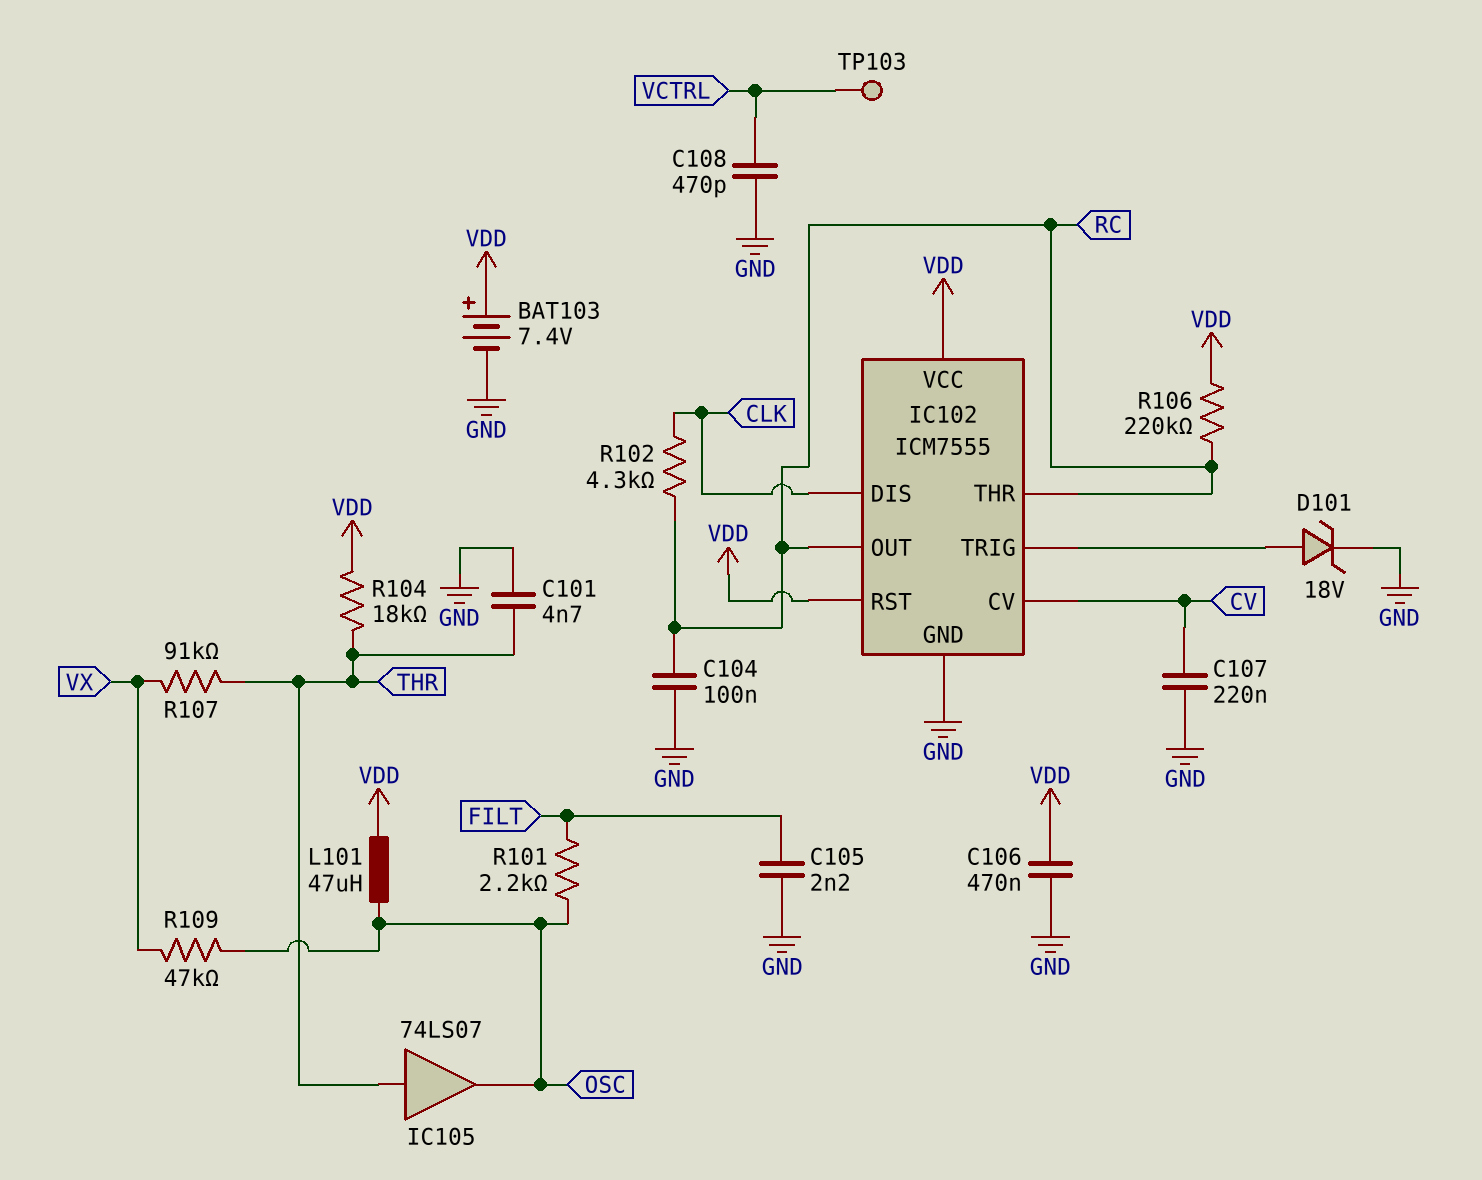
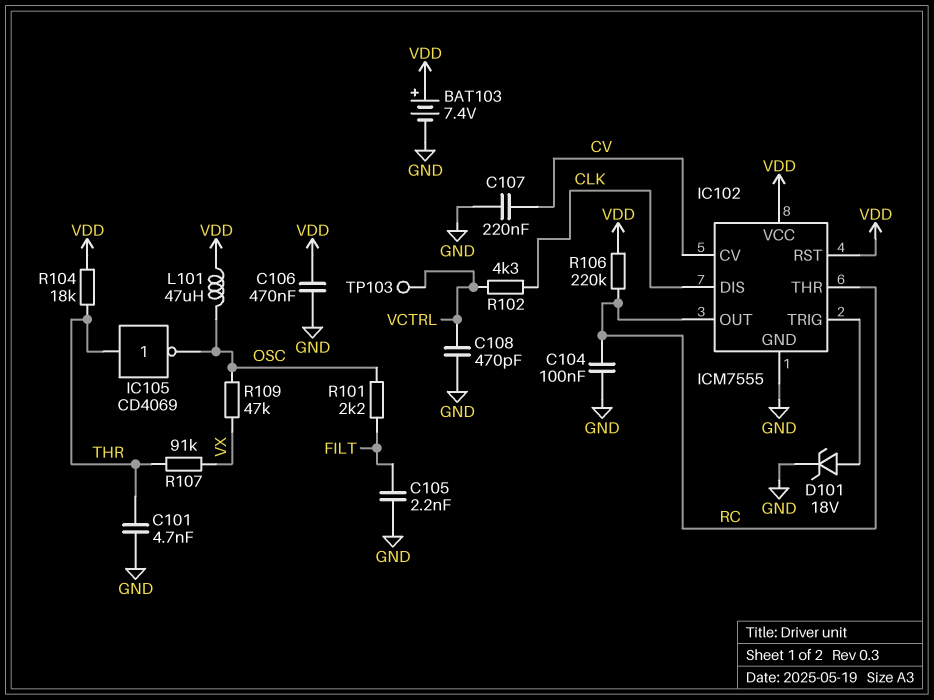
IC105: buffer 74LS07 (in THR, out OSC) -> NOT CD4069 (in THR, out OSC)
R102: 4.3k (CLK, RC) -> 4.3k (CLK, VCTRL)

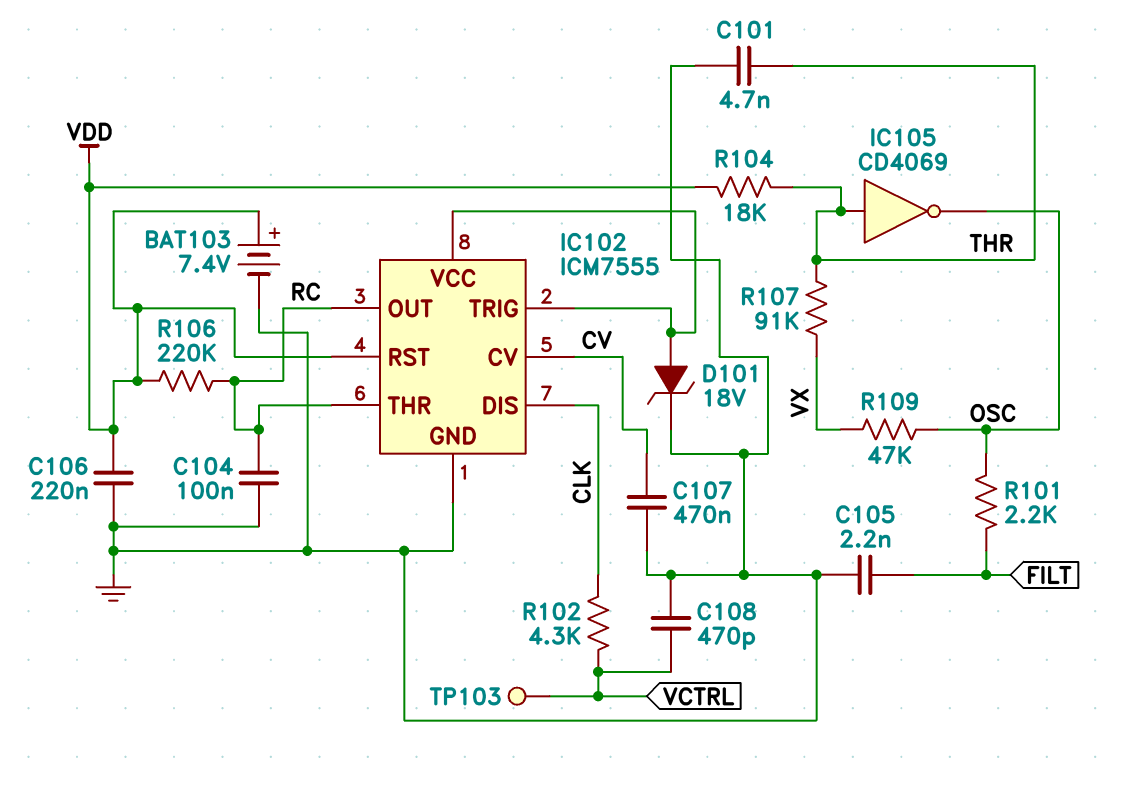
C106: 470nF (GND, VDD) -> 220nF (GND, VDD)
C107: 220nF (CV, GND) -> 470nF (CV, GND)
IC102 pin VCC: VDD -> IC102/TRIG
L101: 47uH (OSC, VDD) -> none

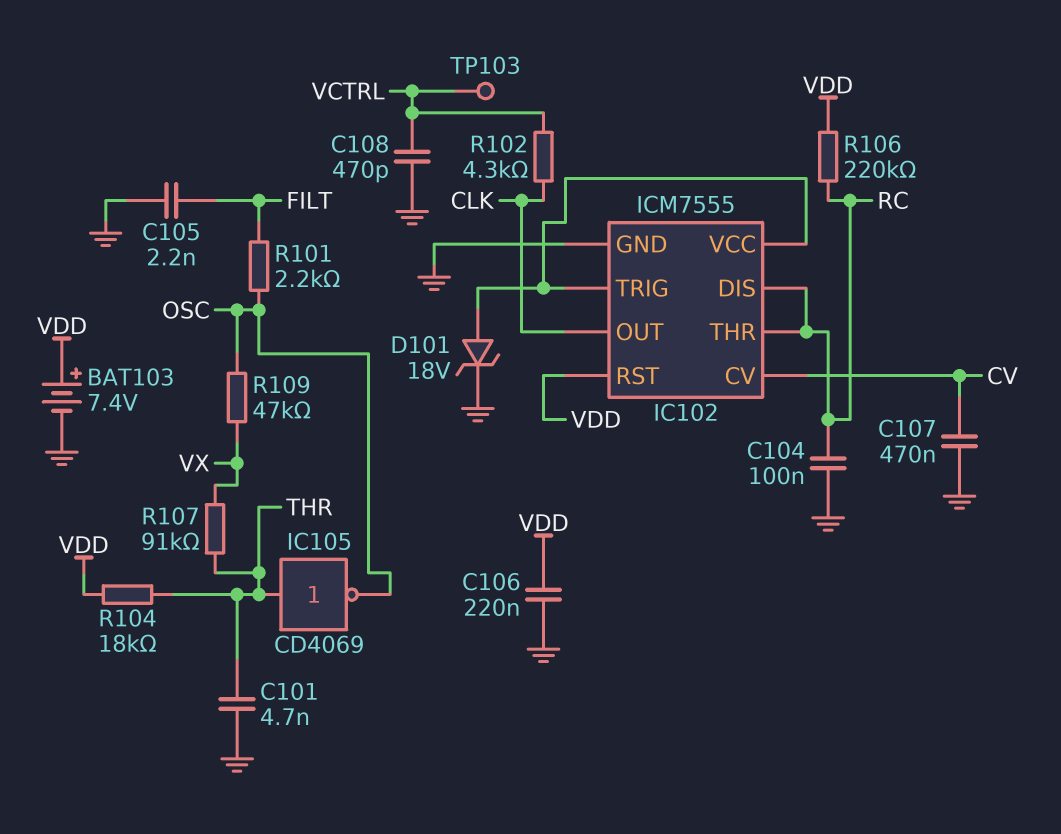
IC102 pin DIS: CLK -> RC
IC102 pin OUT: RC -> CLK

